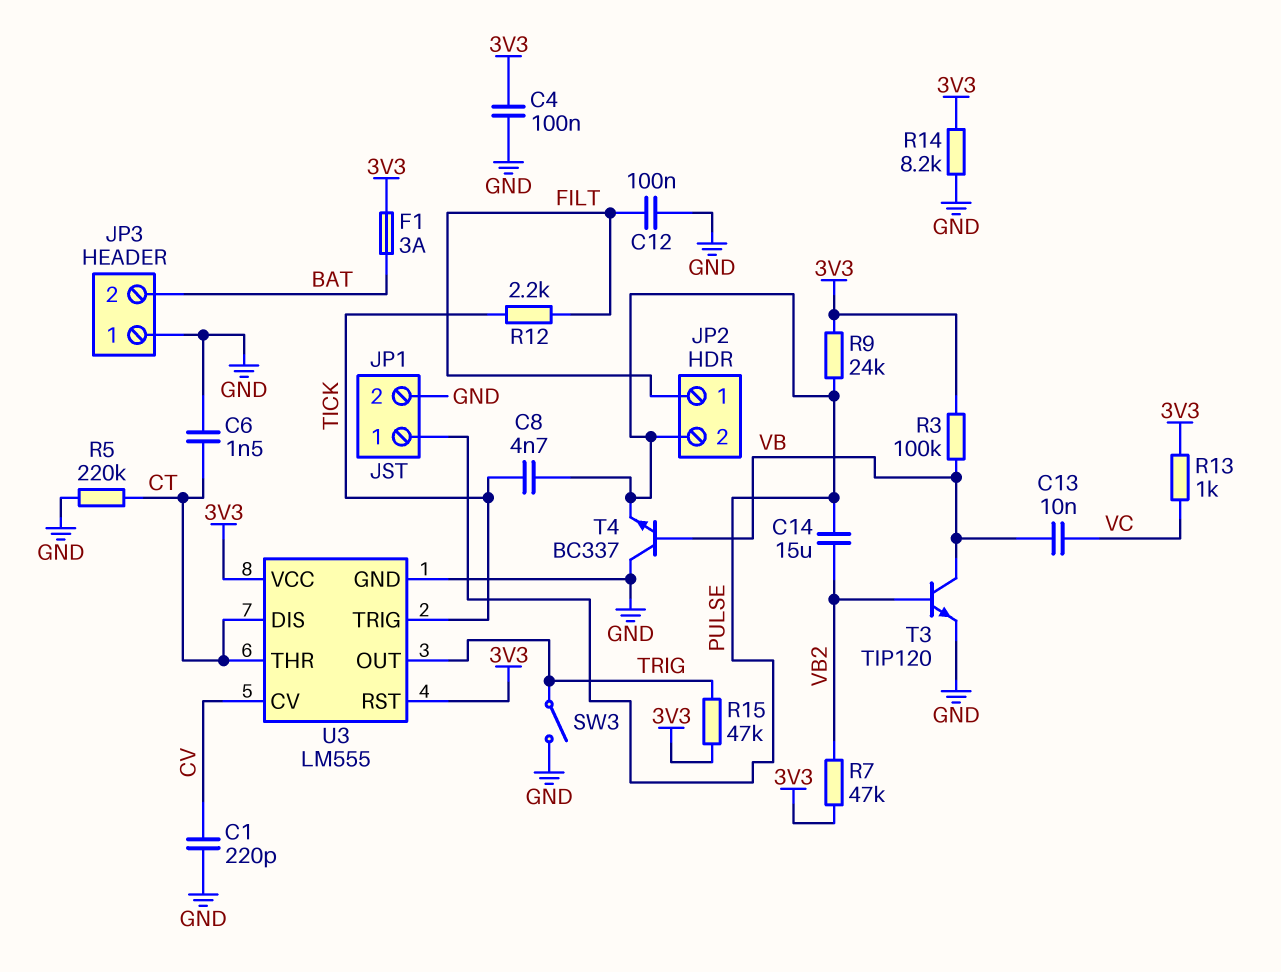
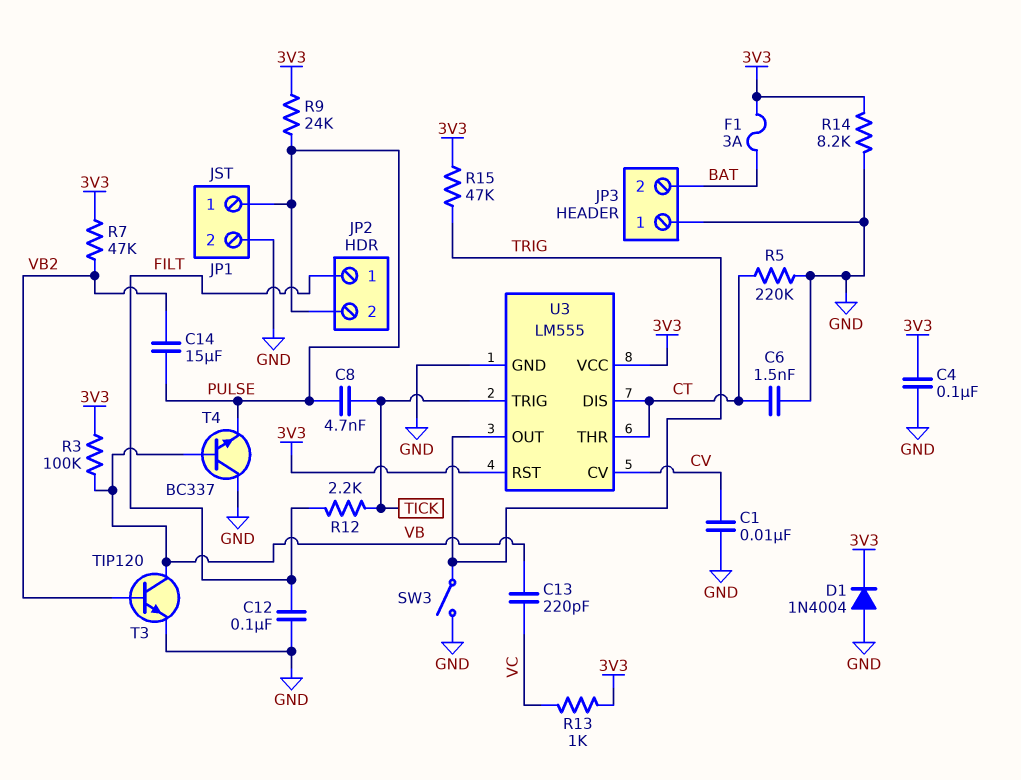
C1: 220pF (CV, GND) -> 10nF (CV, GND)
C13: 10nF (VB, VC) -> 220pF (VB, VC)
D1: none -> diode 1N4004 (A GND, K 3V3)

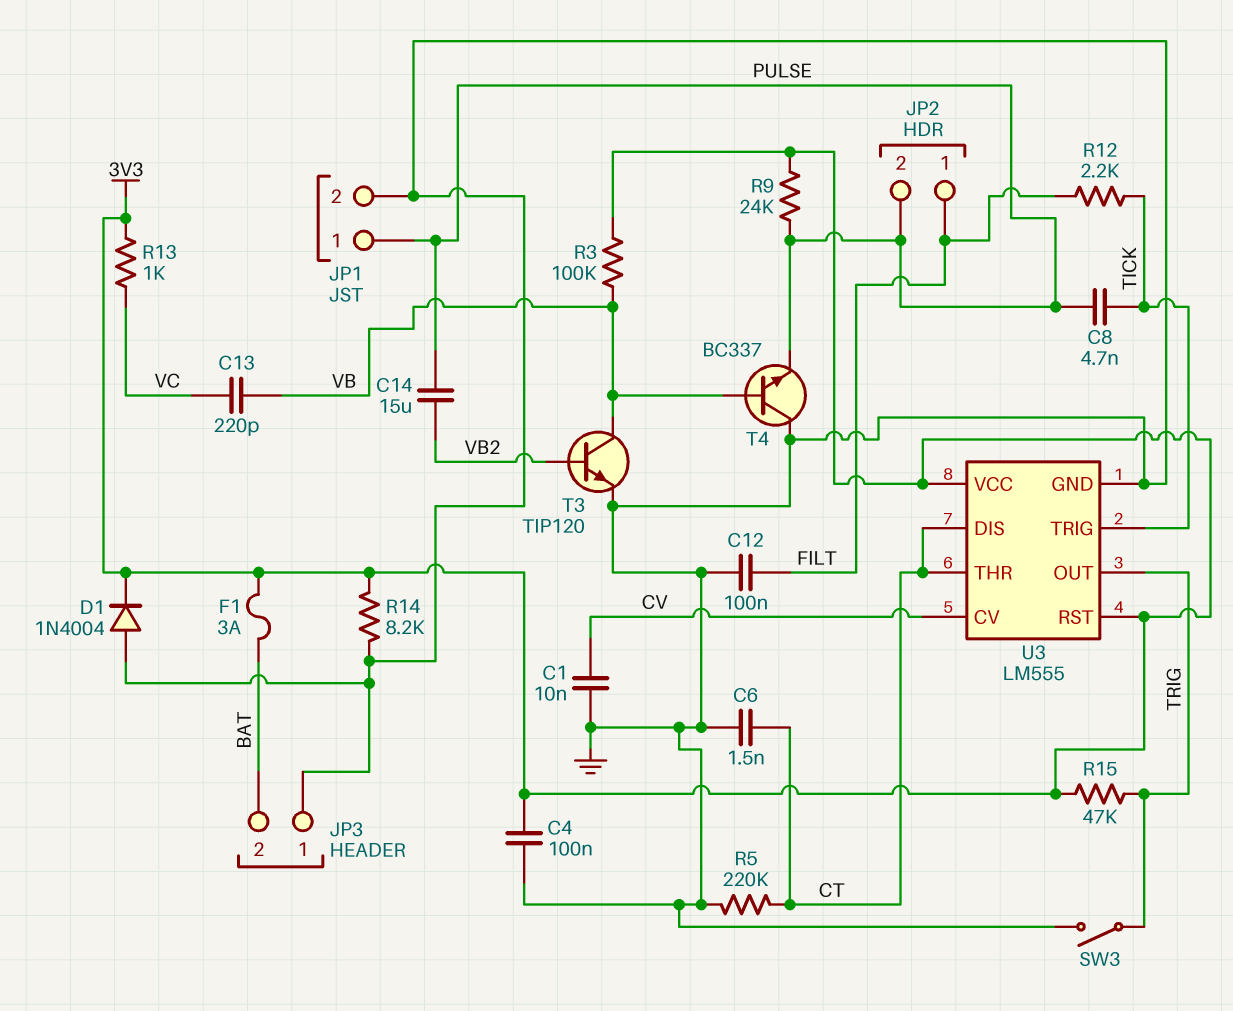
R7: 47k (3V3, VB2) -> none

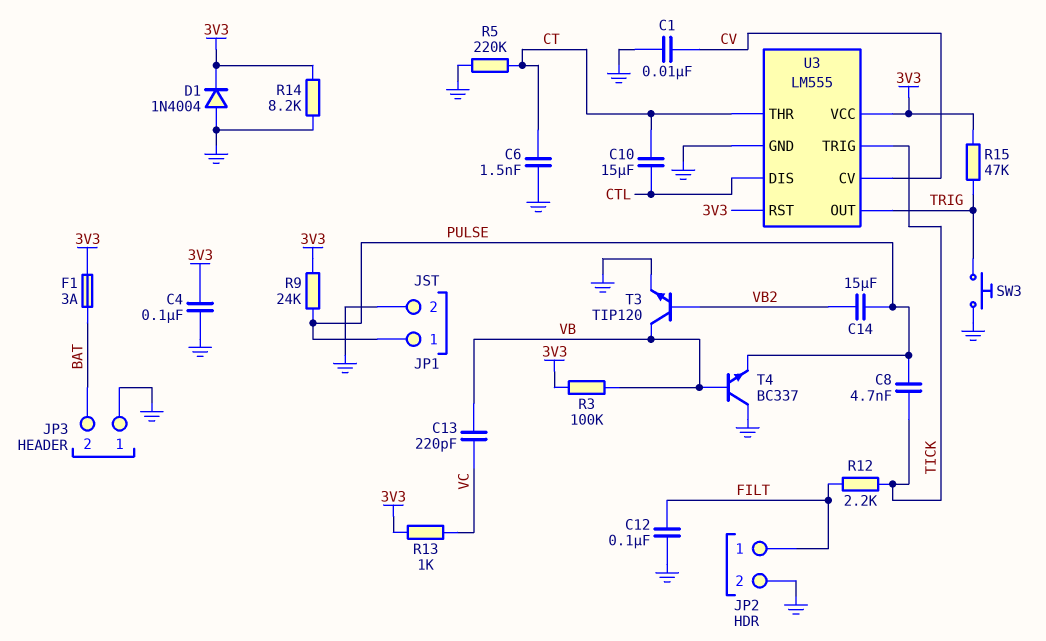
C10: none -> 15uF (CT, CTL)
JP2 pin 2: PULSE -> GND
SW3: switch (GND, TRIG) -> button (GND, TRIG)
U3 pin DIS: CT -> CTL

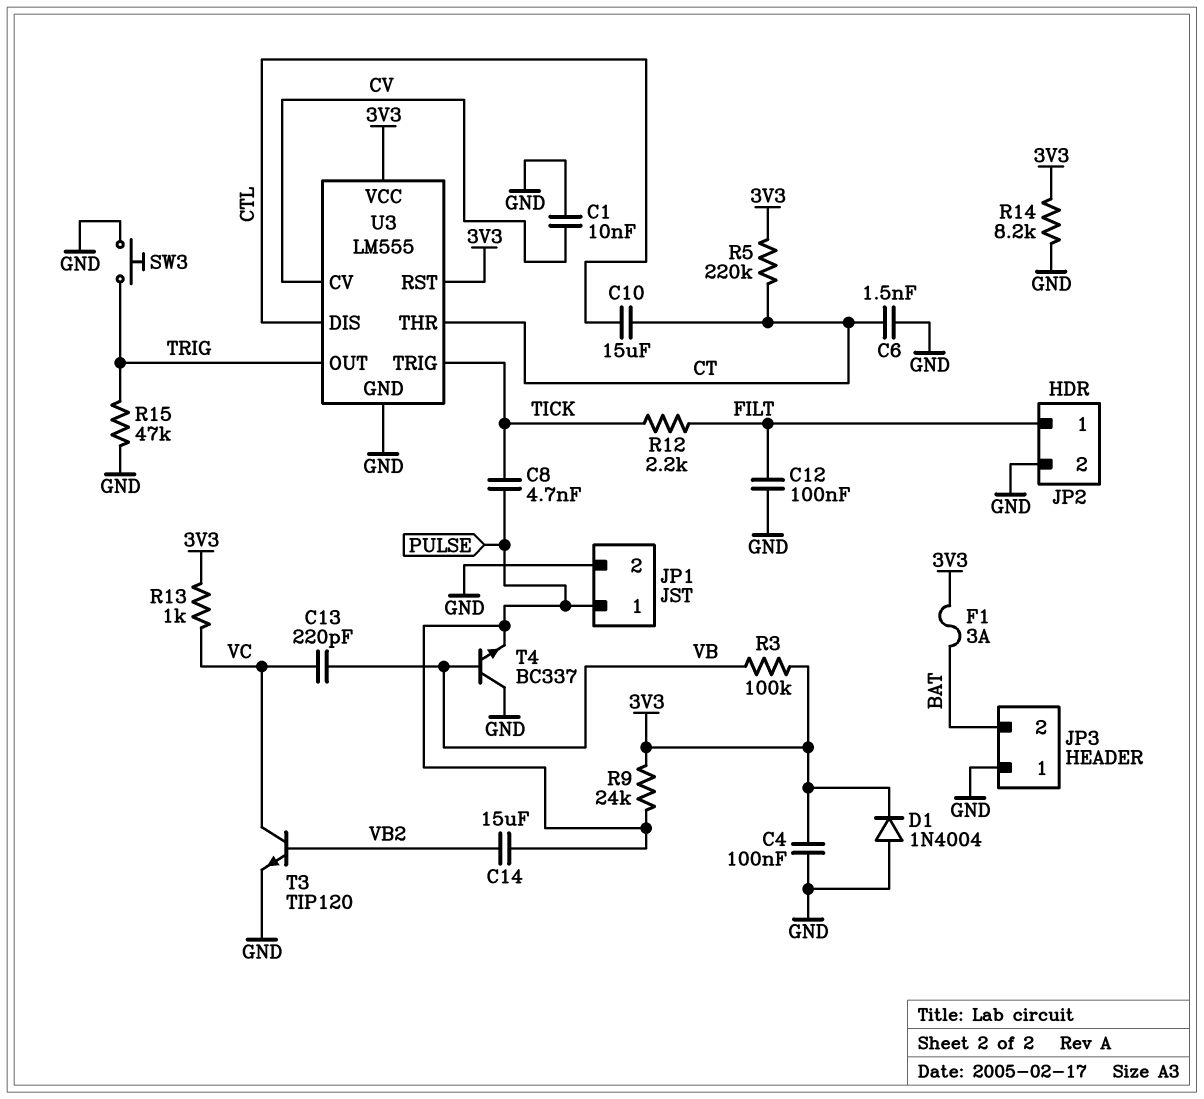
R5: 220k (CT, GND) -> 220k (3V3, CT)
R15: 47k (3V3, TRIG) -> 47k (GND, TRIG)
T3: NPN TIP120 (B VB2, C VB, E GND) -> NPN TIP120 (B VB2, C VC, E GND)

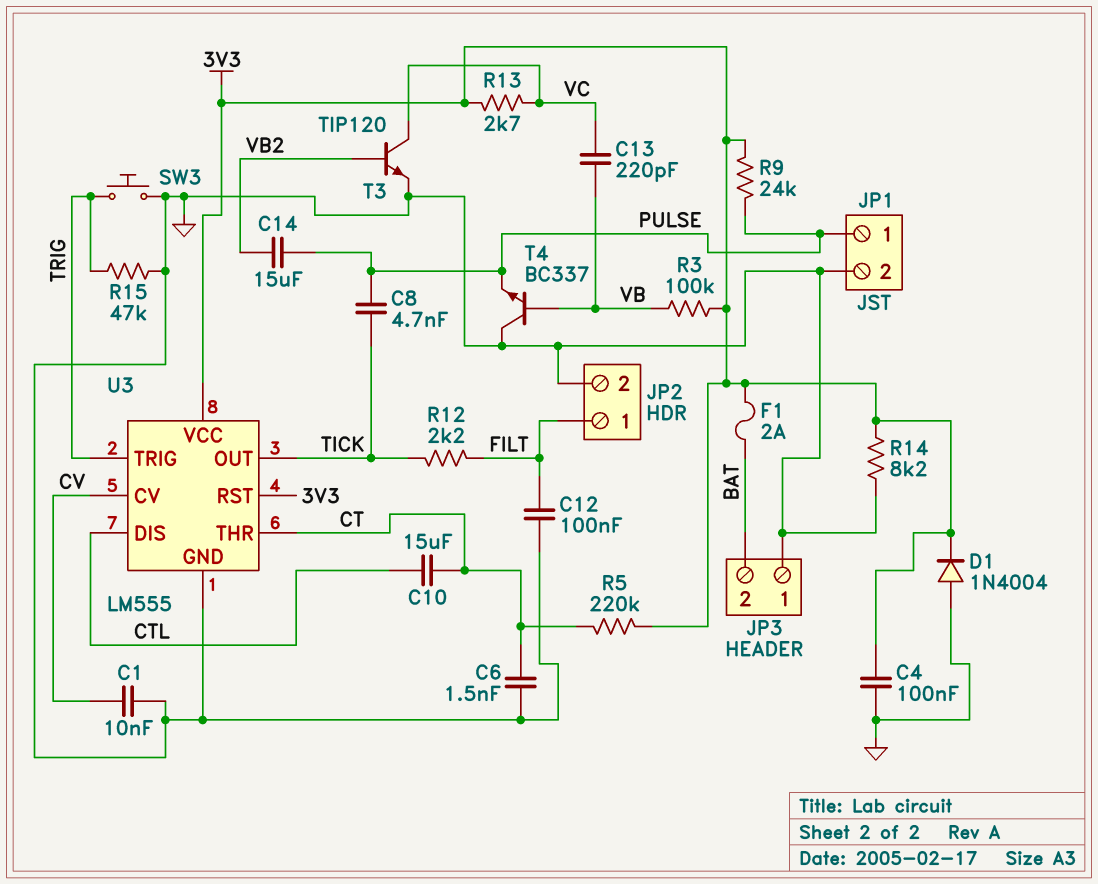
F1: 3A (3V3, BAT) -> 2A (3V3, BAT)
R13: 1k (3V3, VC) -> 2.7k (3V3, VC)
U3 pin OUT: TRIG -> TICK
U3 pin TRIG: TICK -> TRIG

